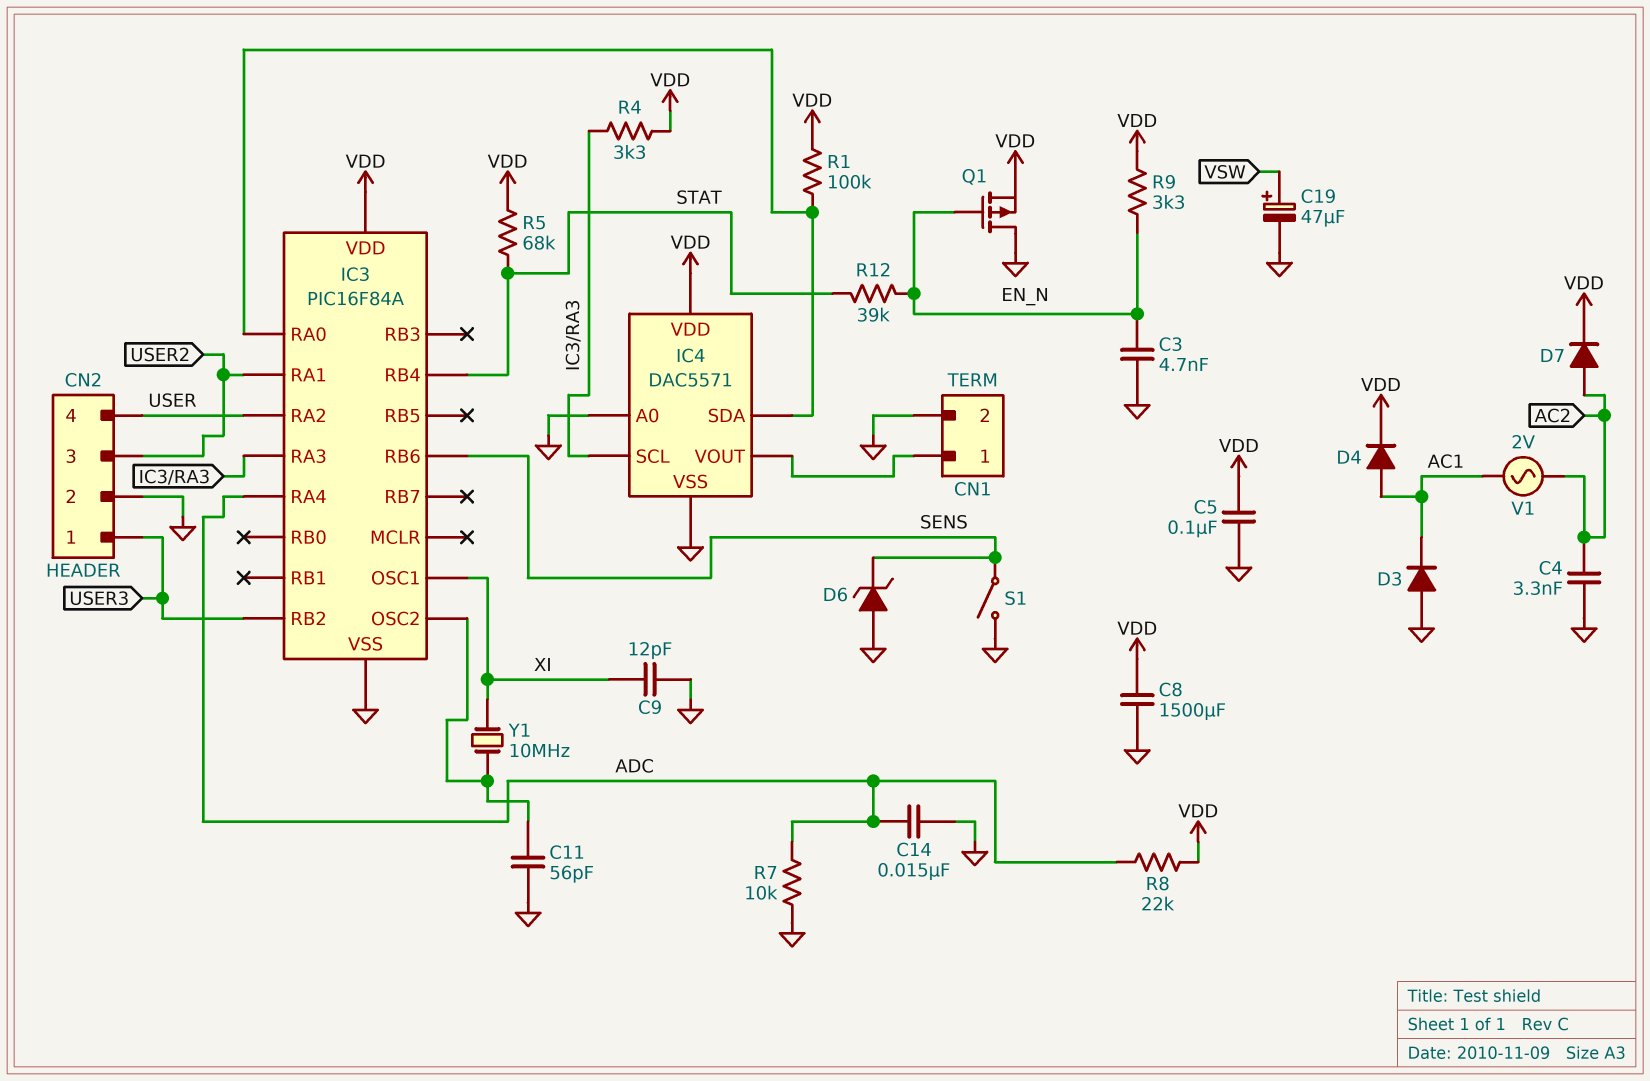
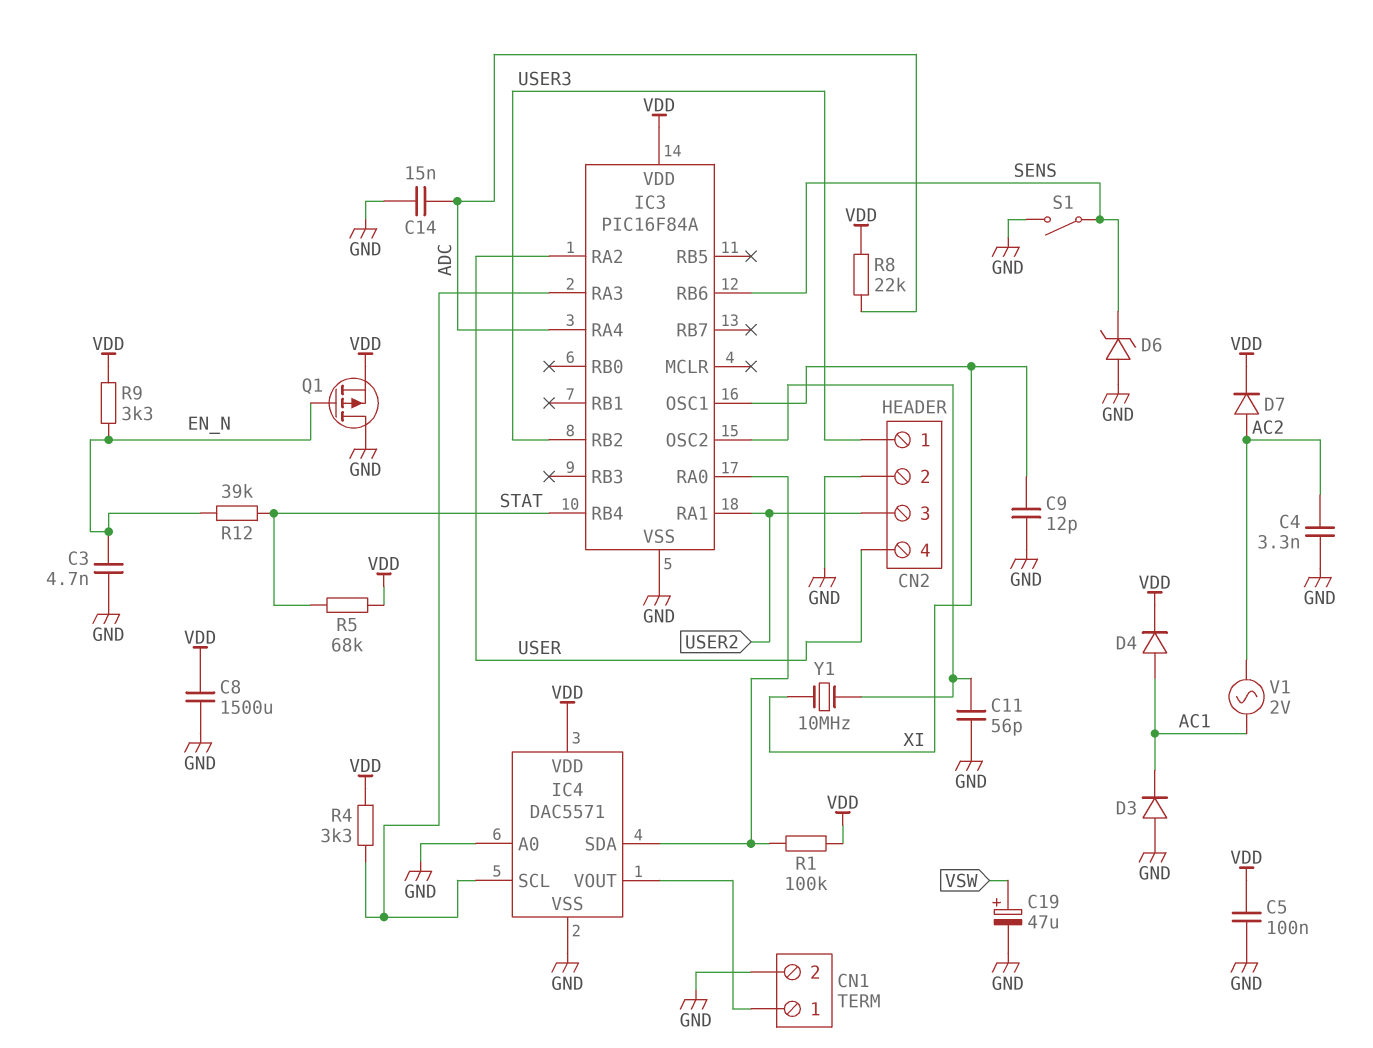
R7: 10k (ADC, GND) -> none

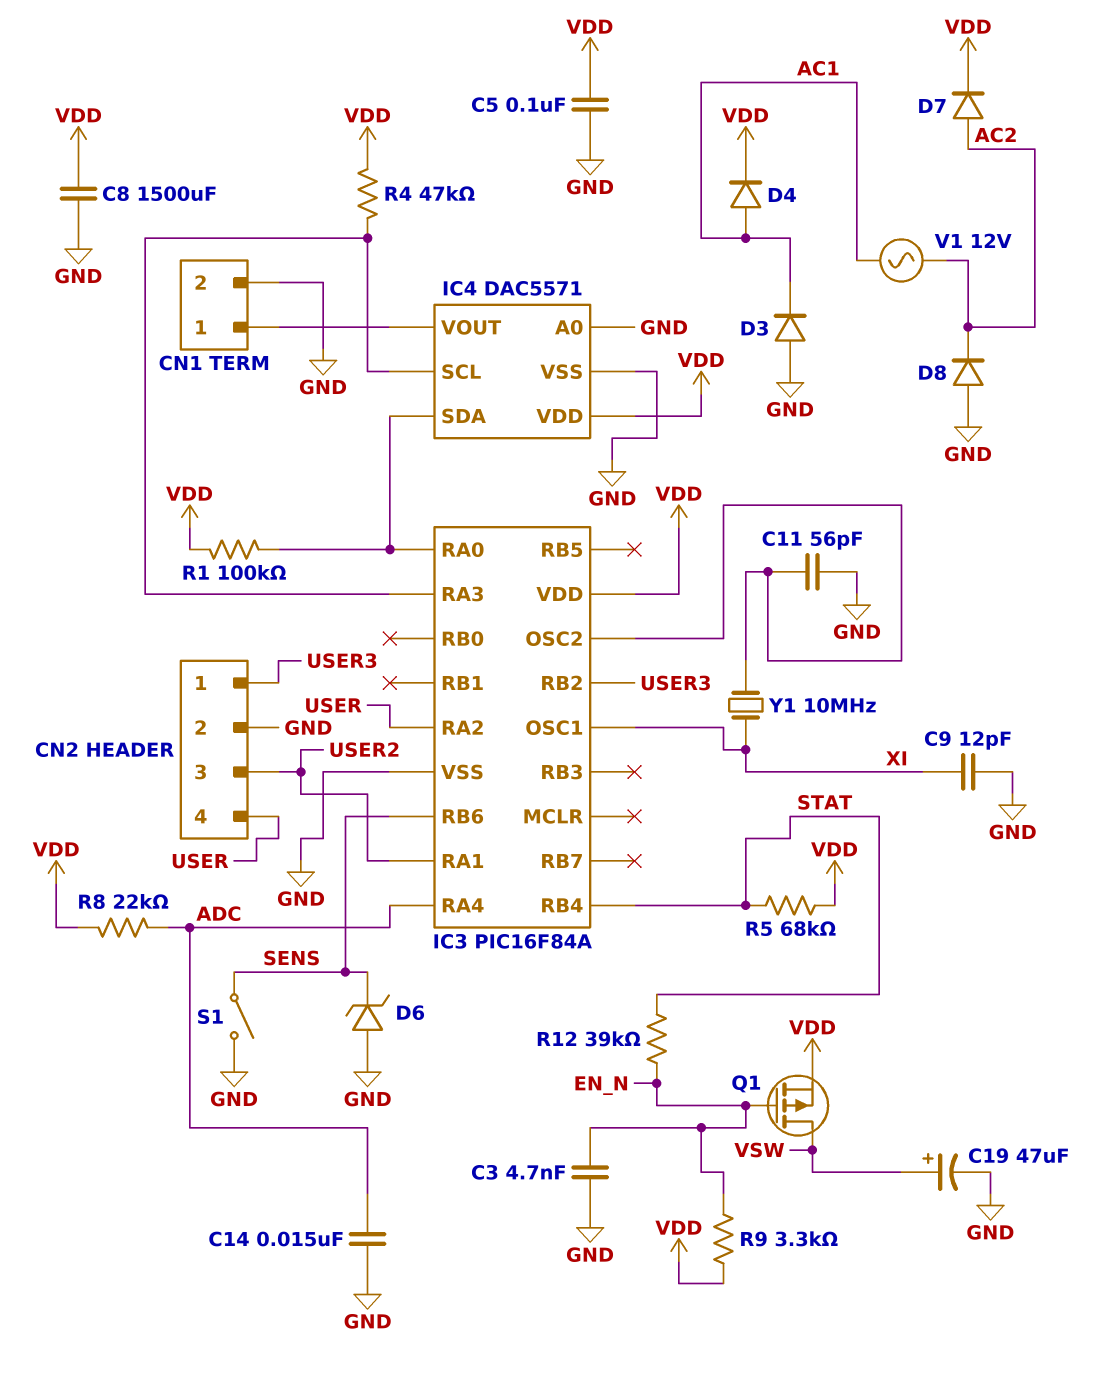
C4: 3.3nF (AC2, GND) -> none
D8: none -> diode (A GND, K AC2)
Q1: PMOS (G EN_N, D GND, S VDD) -> PMOS (G EN_N, D VSW, S VDD)
R4: 3.3k (IC3/RA3, VDD) -> 47k (IC3/RA3, VDD)
V1: AC 2V (AC1, AC2) -> AC 12V (AC1, AC2)

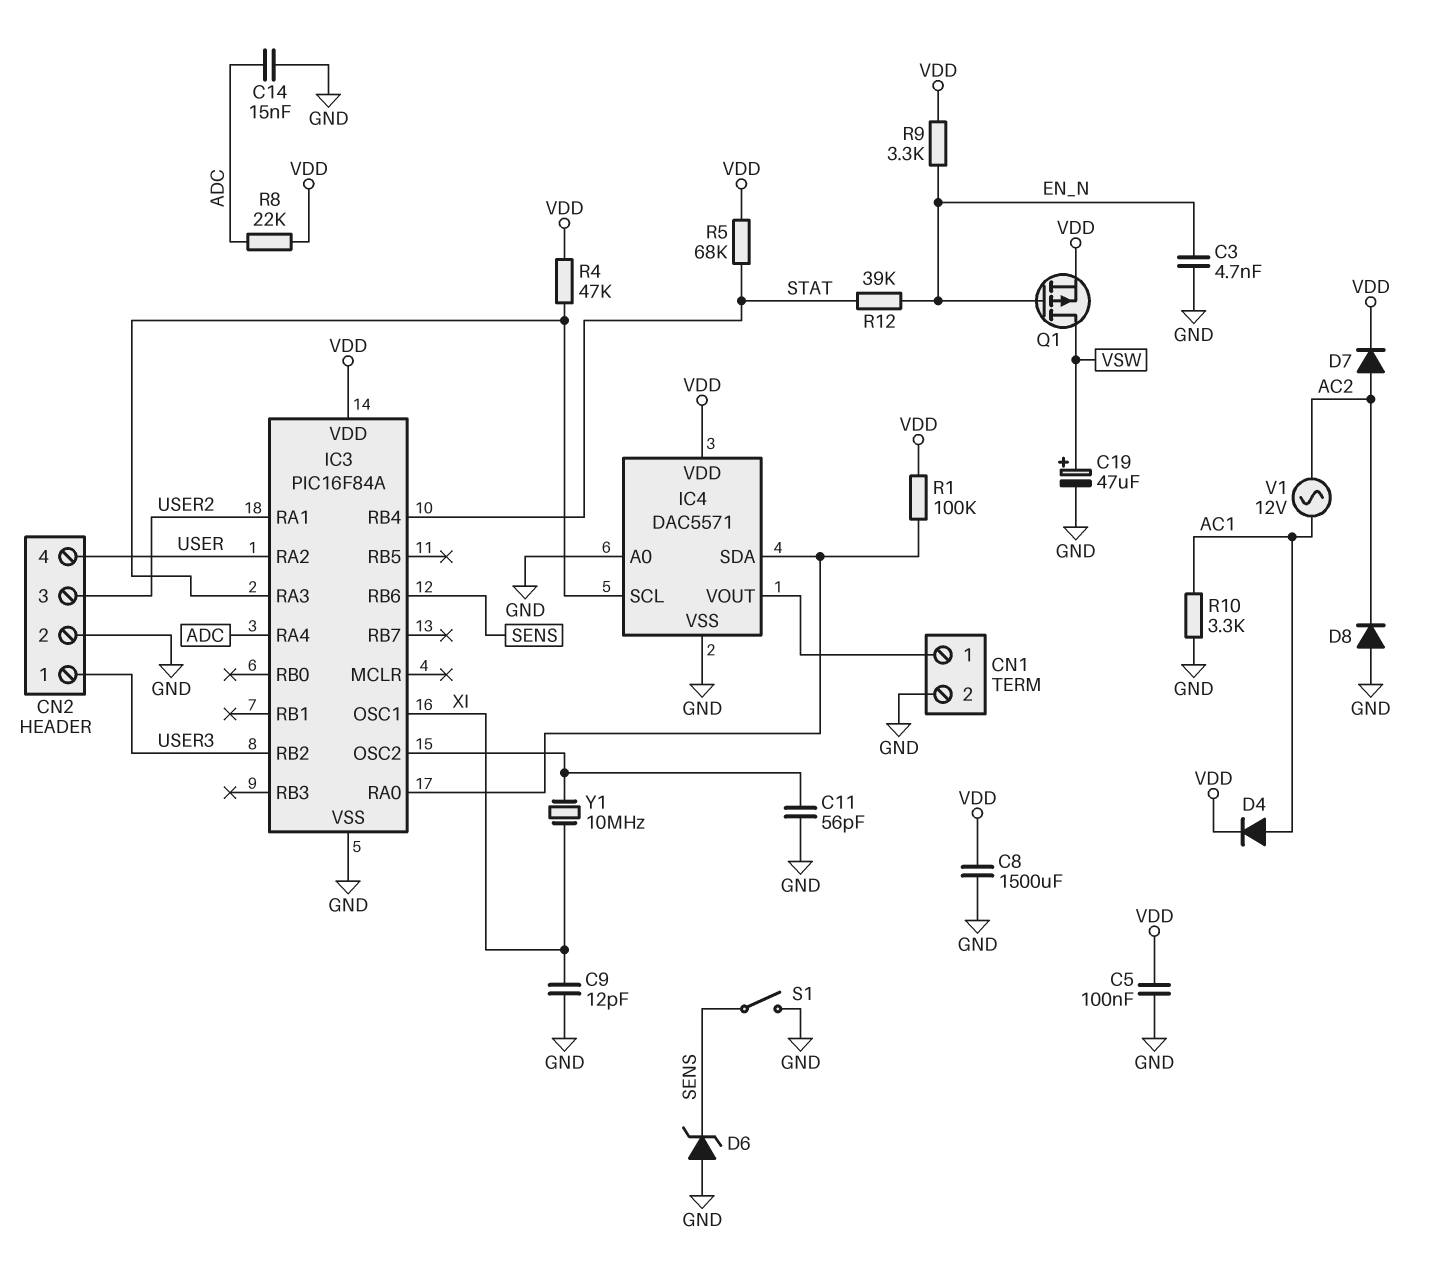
D3: diode (A GND, K AC1) -> none
R10: none -> 3.3k (AC1, GND)

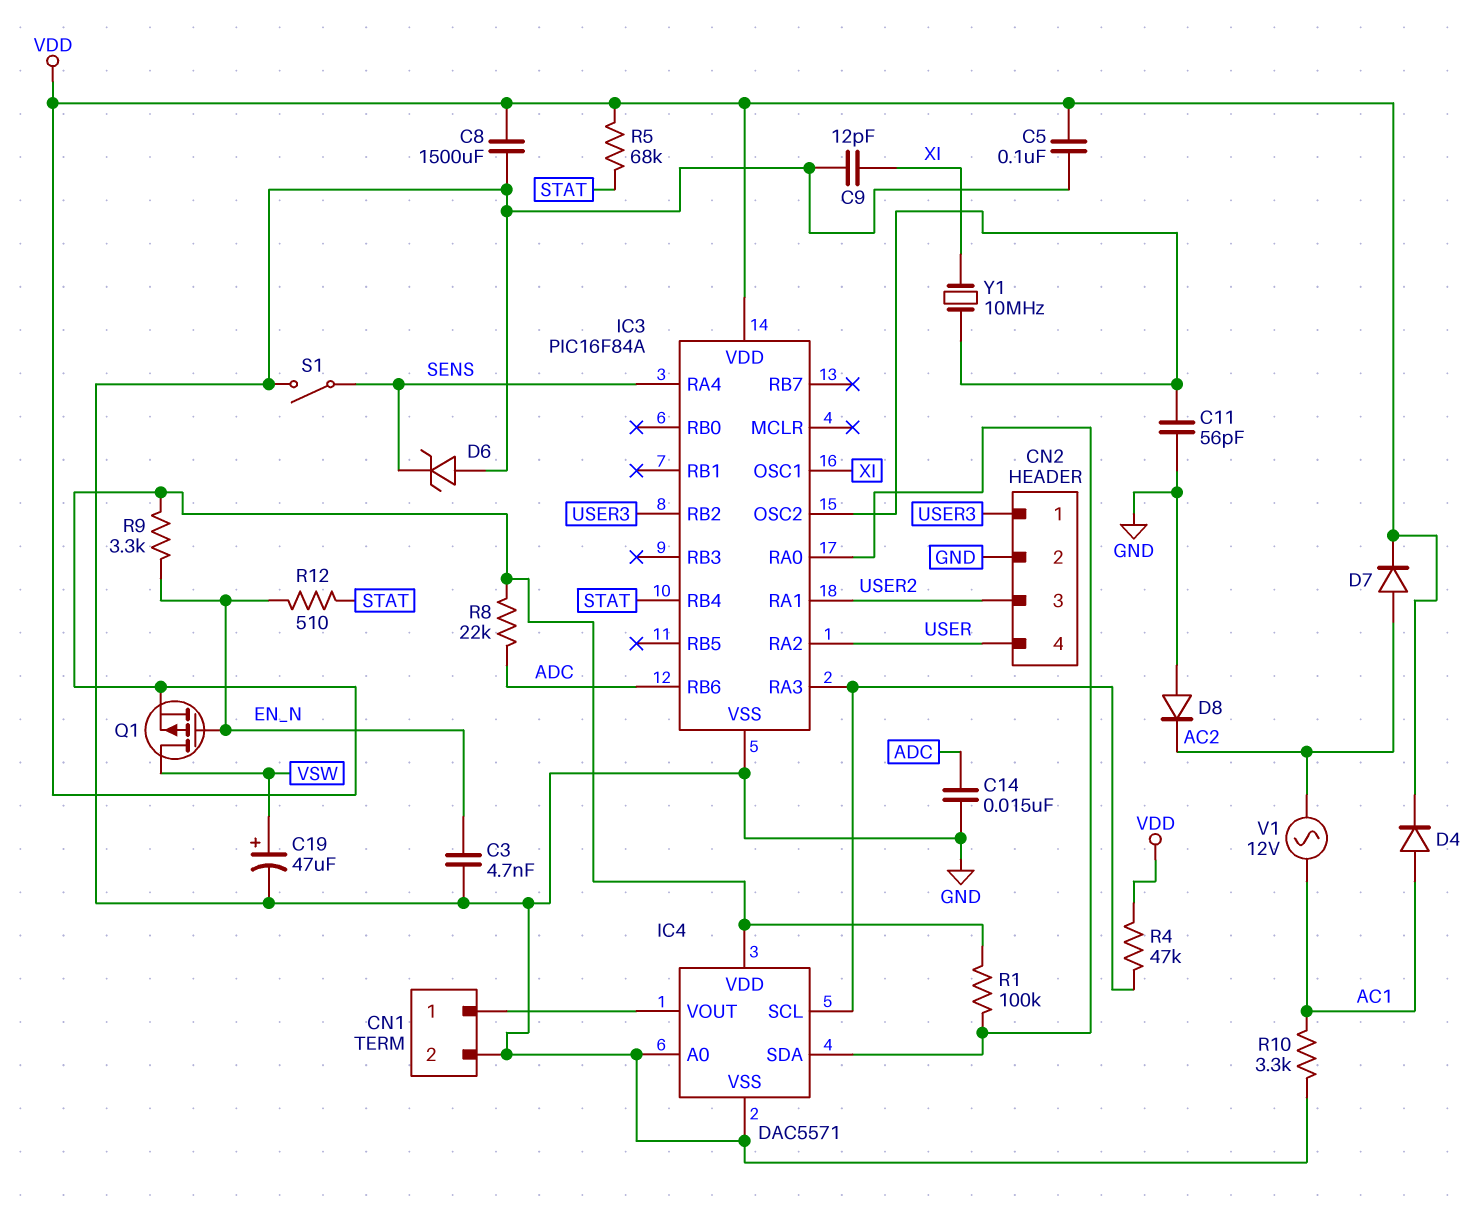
IC3 pin RA4: ADC -> SENS
IC3 pin RB6: SENS -> ADC
R12: 39k (EN_N, STAT) -> 510 (EN_N, STAT)

